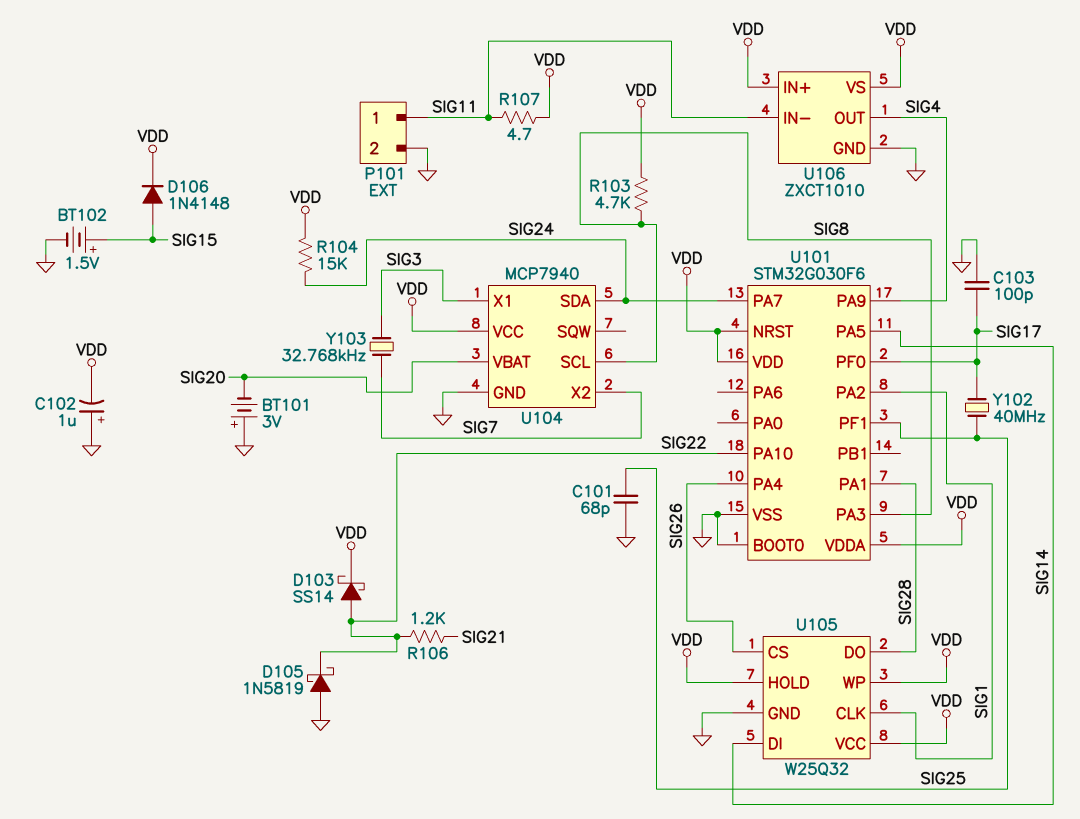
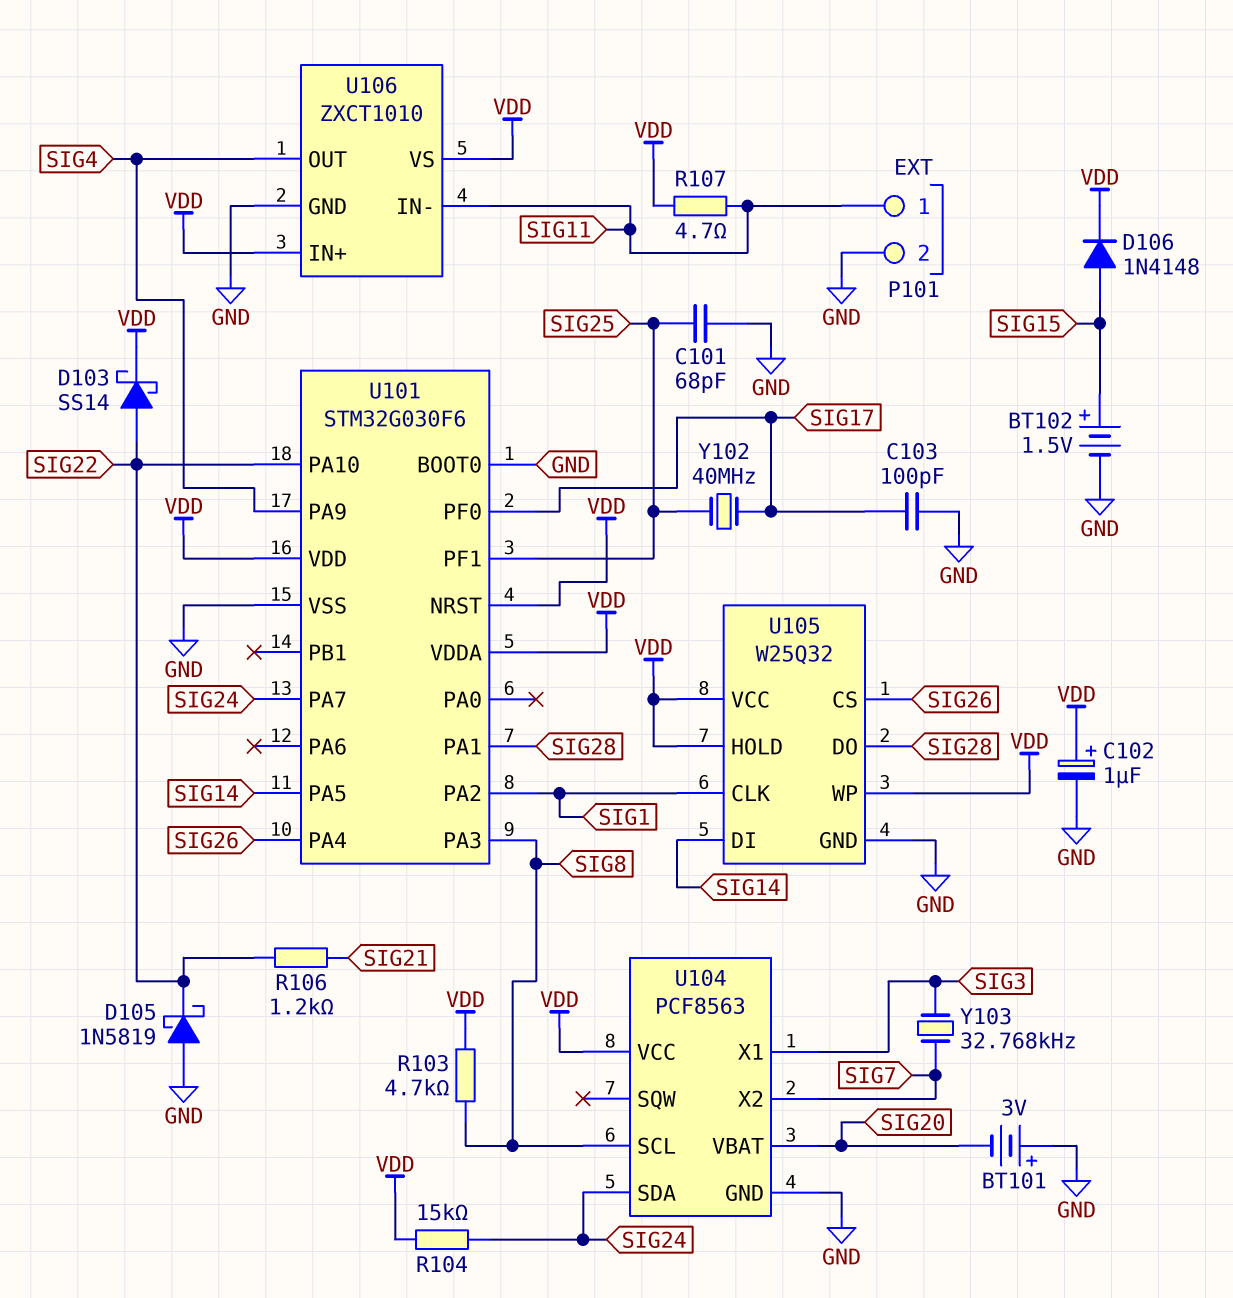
C102: 1uF (plus GND, minus VDD) -> 1uF (plus VDD, minus GND)
U104: MCP7940 -> PCF8563

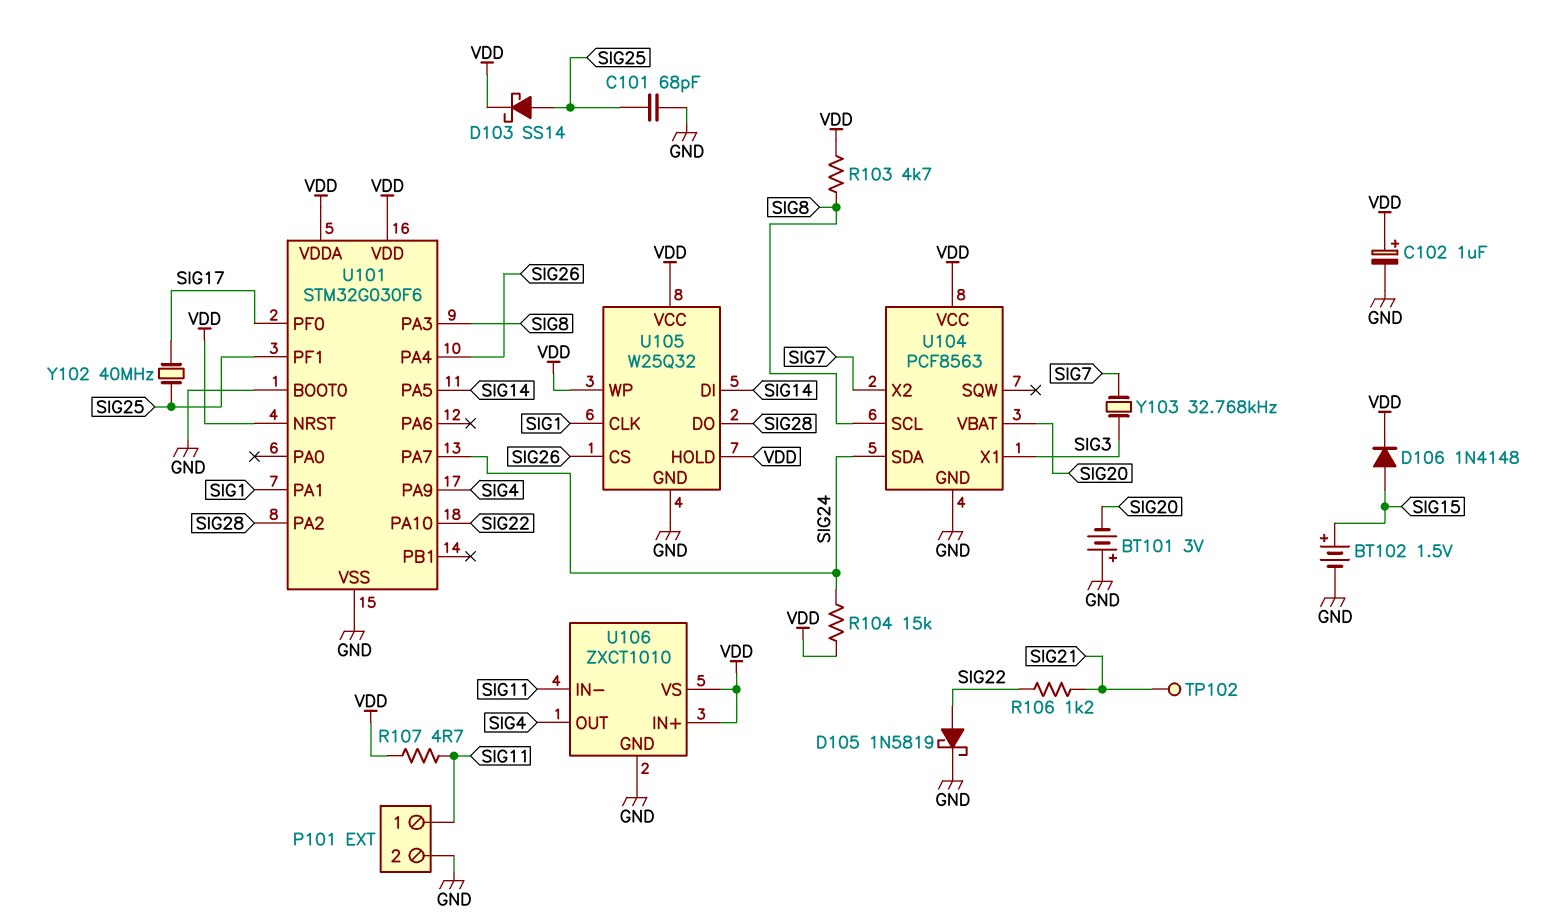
C103: 100pF (GND, SIG17) -> none
D103: schottky SS14 (A SIG22, K VDD) -> schottky SS14 (A SIG25, K VDD)
D105: schottky 1N5819 (A GND, K SIG22) -> schottky 1N5819 (A SIG22, K GND)
TP102: none -> test point (SIG21)
U101 pin PA1: SIG28 -> SIG1
U101 pin PA2: SIG1 -> SIG28

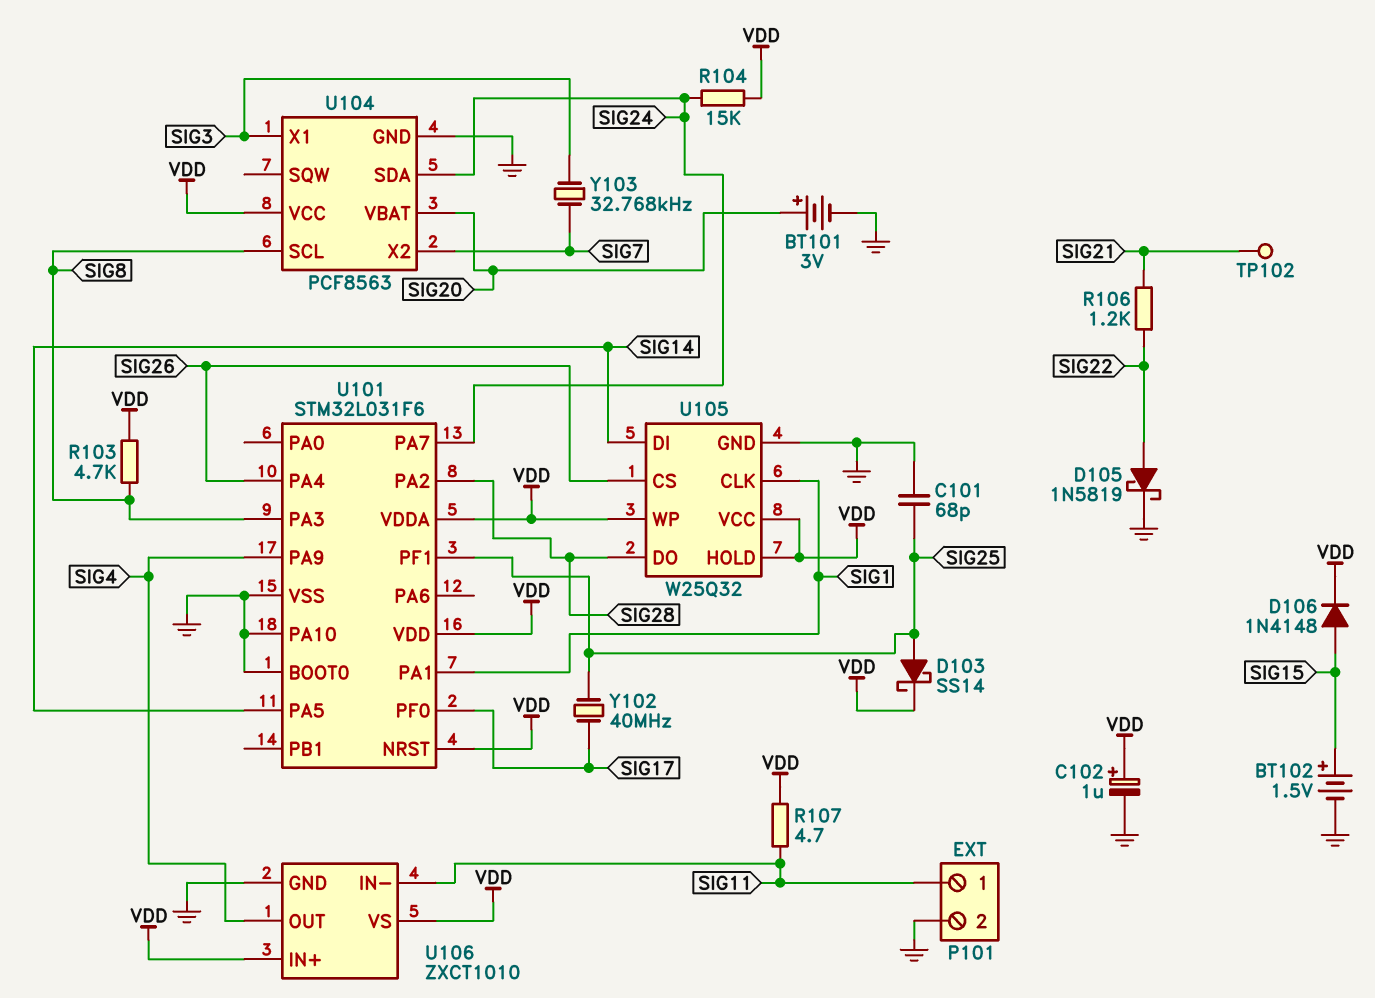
BT101: 3V (plus GND, minus SIG20) -> 3V (plus SIG20, minus GND)
U101: STM32G030F6 -> STM32L031F6
U101 pin PA10: SIG22 -> GND

